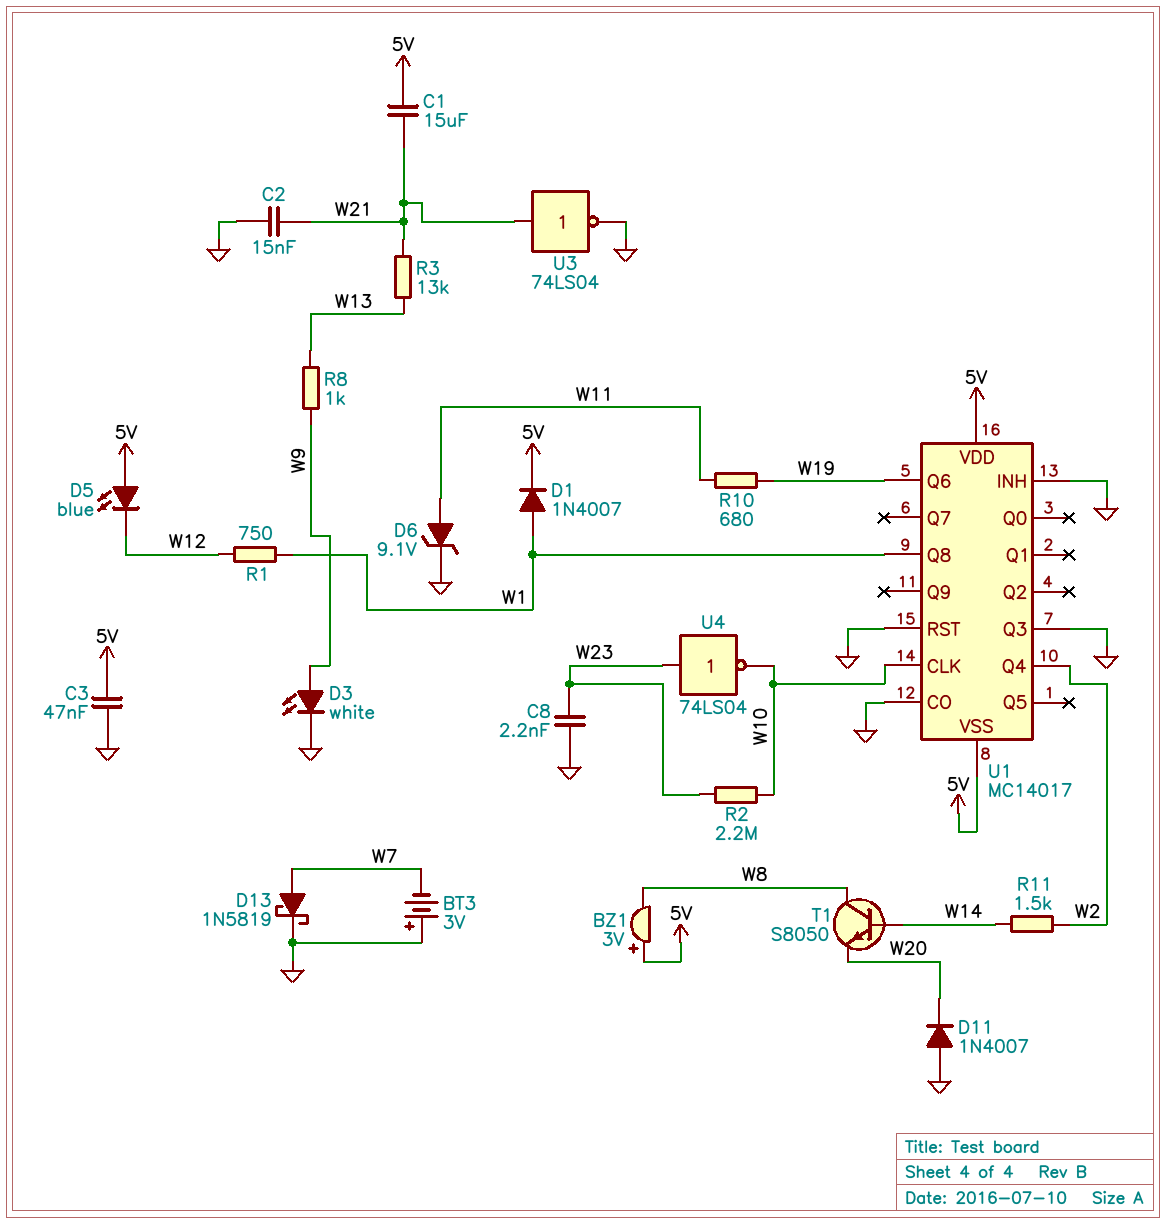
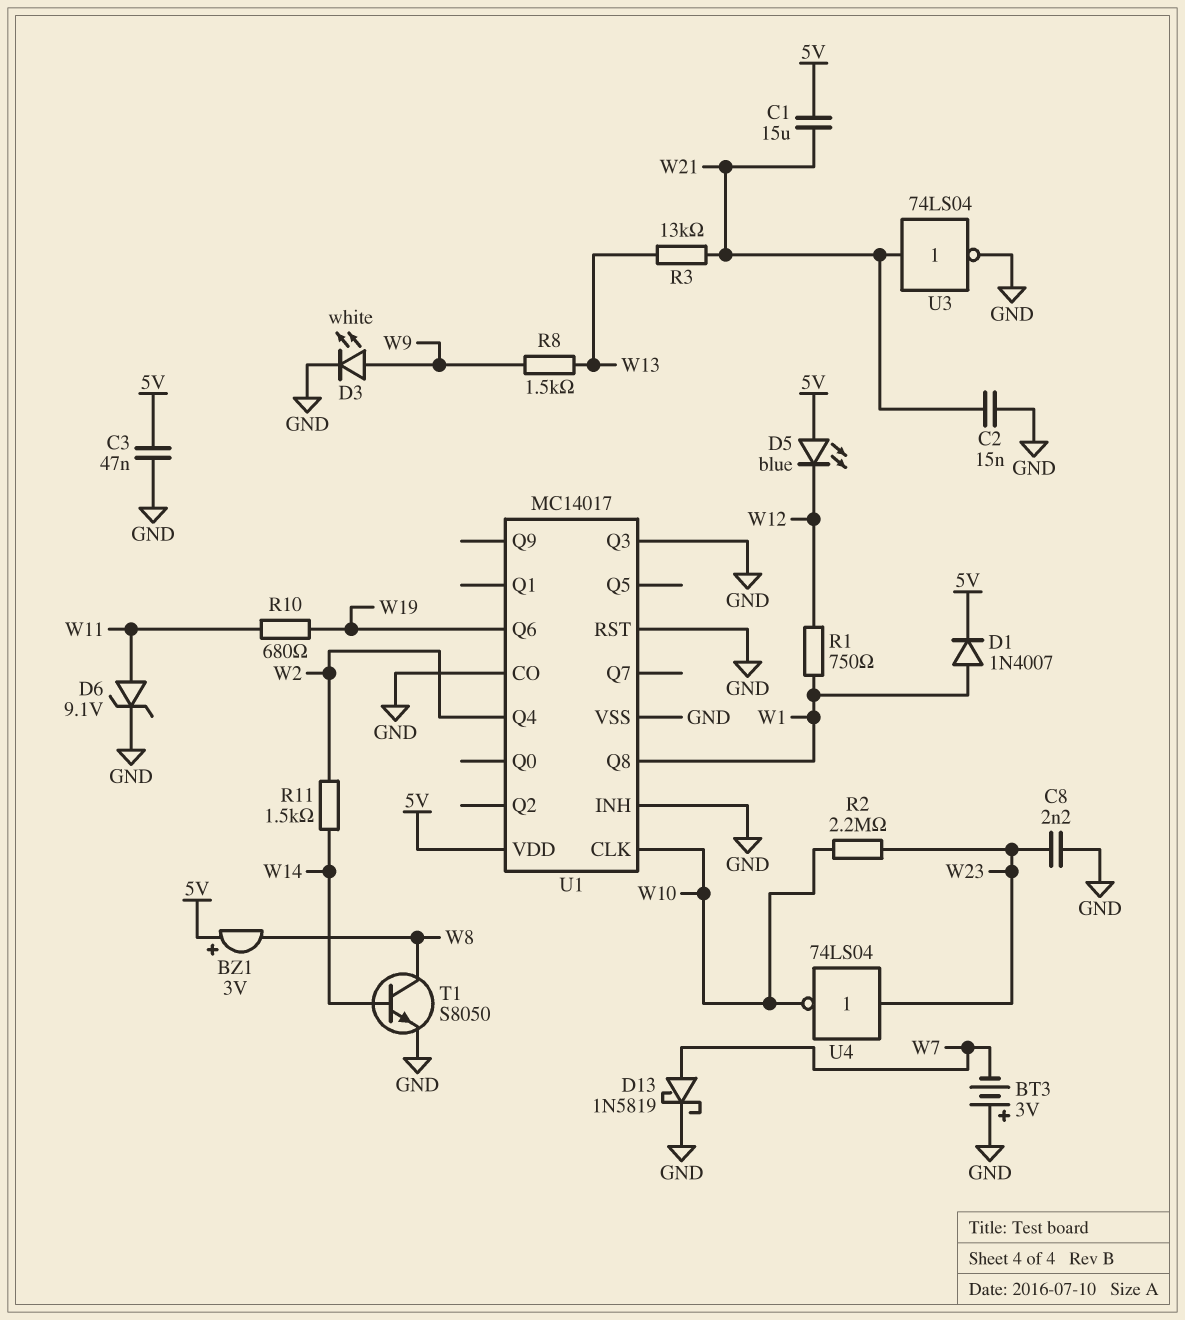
D11: diode 1N4007 (A GND, K W20) -> none
R8: 1k (W9, W13) -> 1.5k (W9, W13)
T1: NPN S8050 (B W14, C W8, E W20) -> NPN S8050 (B W14, C W8, E GND)
U1 pin VSS: 5V -> GND

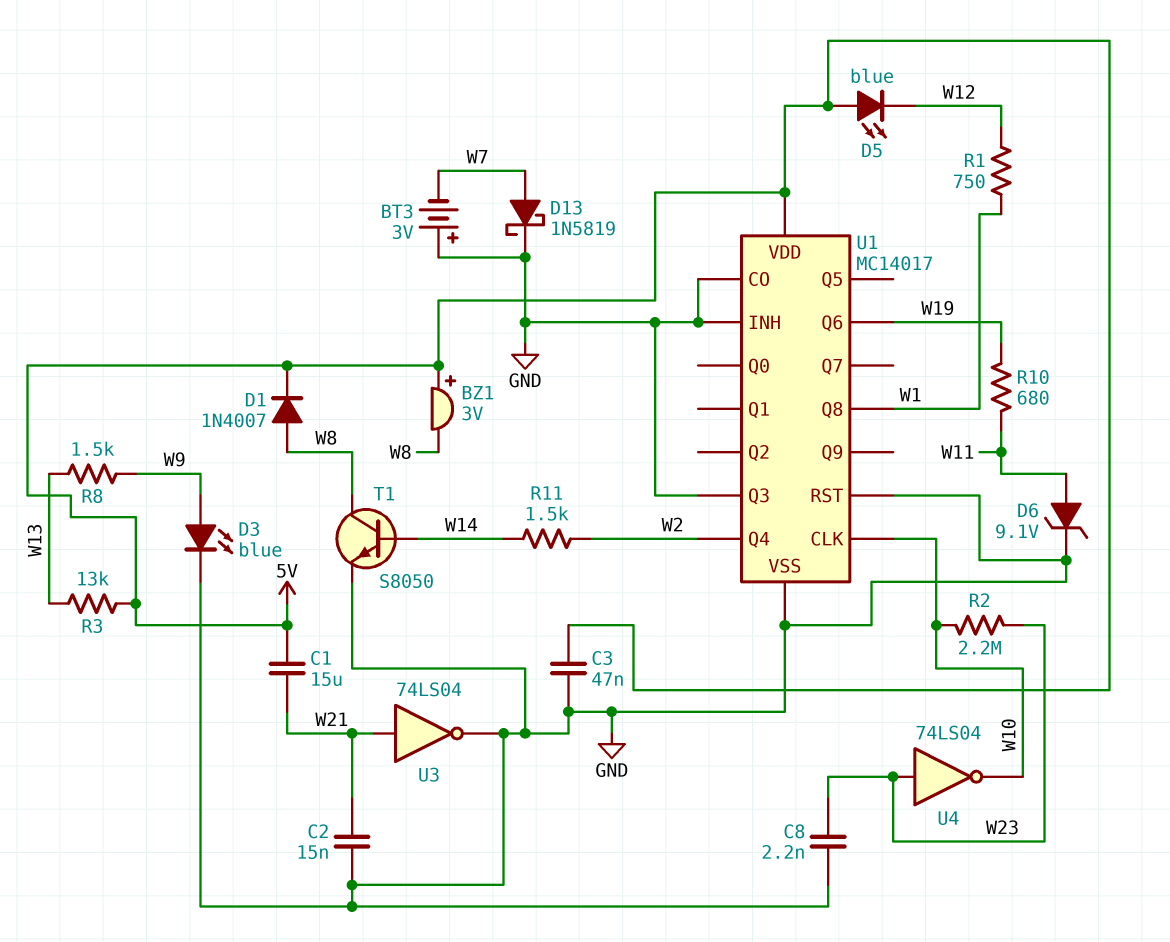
D1: diode 1N4007 (A W1, K 5V) -> diode 1N4007 (A W8, K 5V)
D3: LED white (A W9, K GND) -> LED blue (A W9, K GND)
R3: 13k (W13, W21) -> 13k (5V, W13)

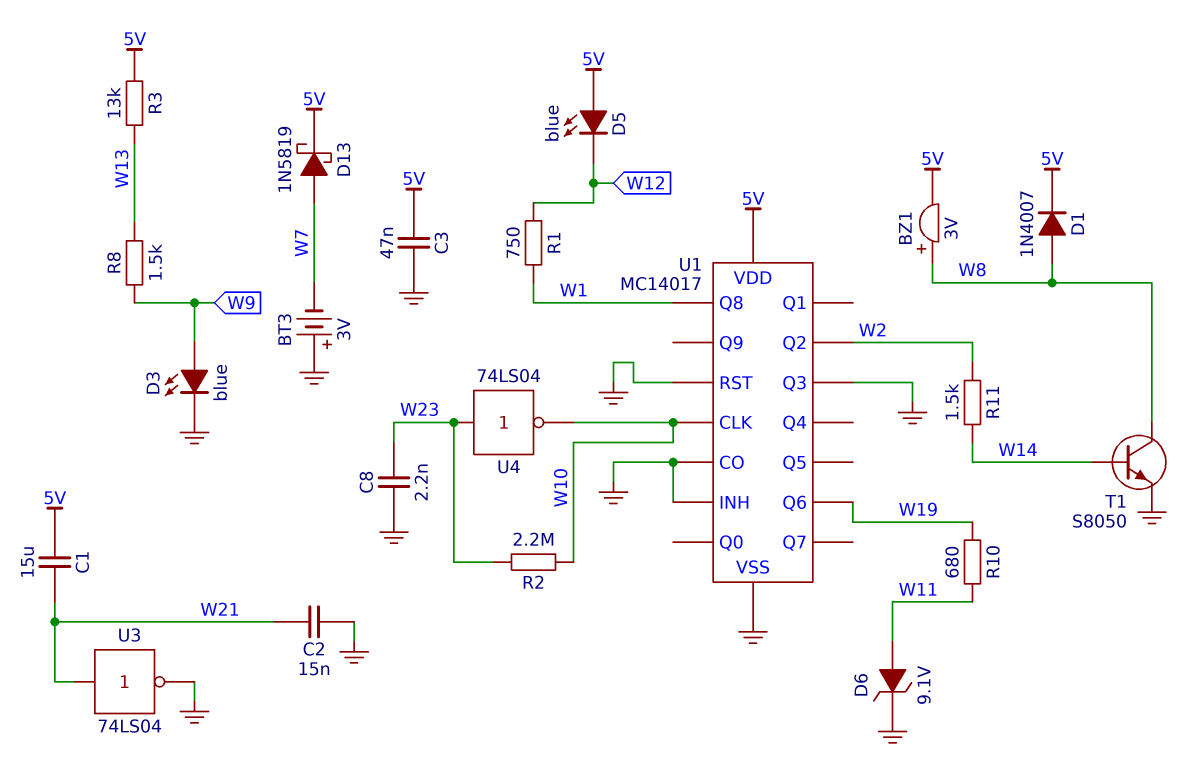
BZ1: buzzer 3V (plus 5V, minus W8) -> buzzer 3V (plus W8, minus 5V)
D13: schottky 1N5819 (A W7, K GND) -> schottky 1N5819 (A W7, K 5V)
U1 pin Q2: none -> W2
U1 pin Q4: W2 -> none

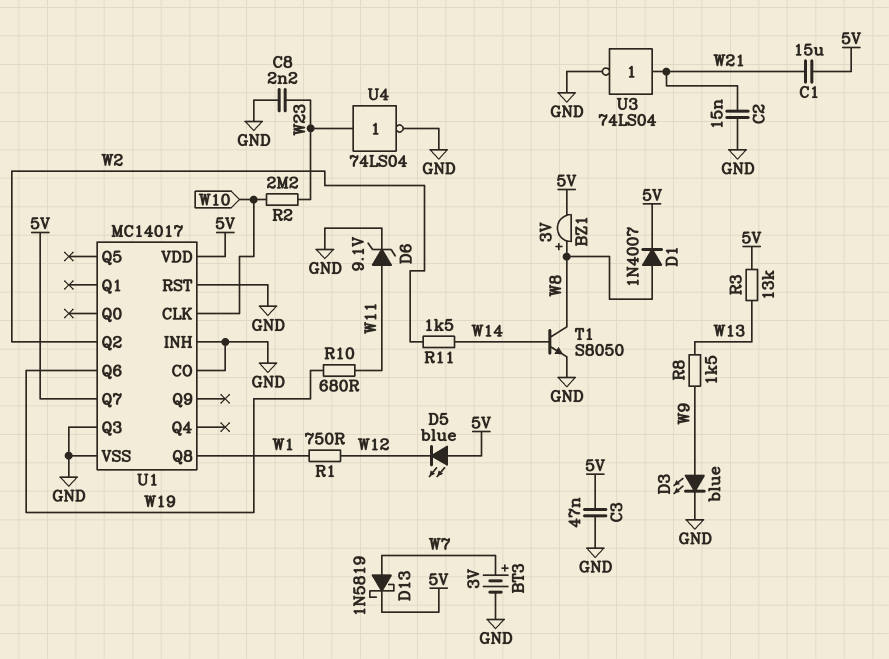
BT3: 3V (plus GND, minus W7) -> 3V (plus W7, minus GND)
U1 pin Q7: none -> 5V
U4: NOT 74LS04 (in W23, out W10) -> NOT 74LS04 (in W23, out GND)

